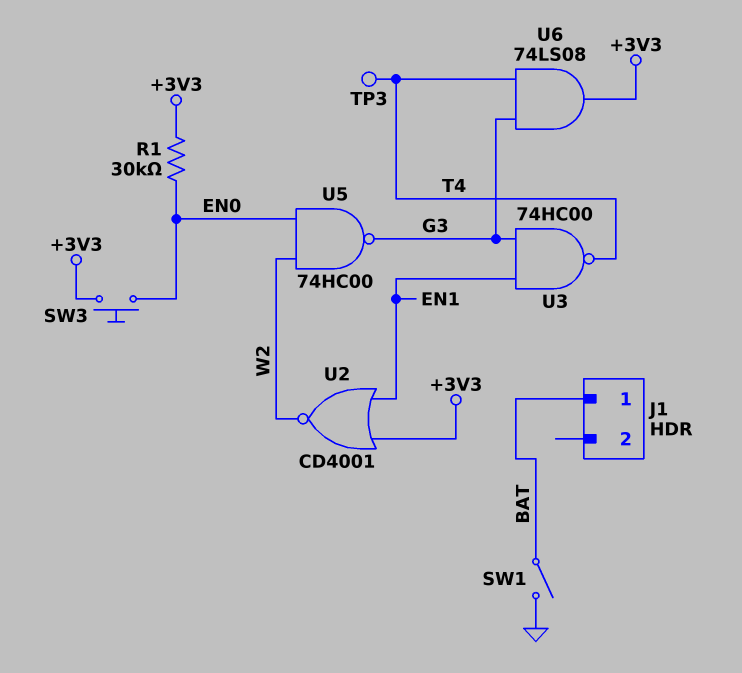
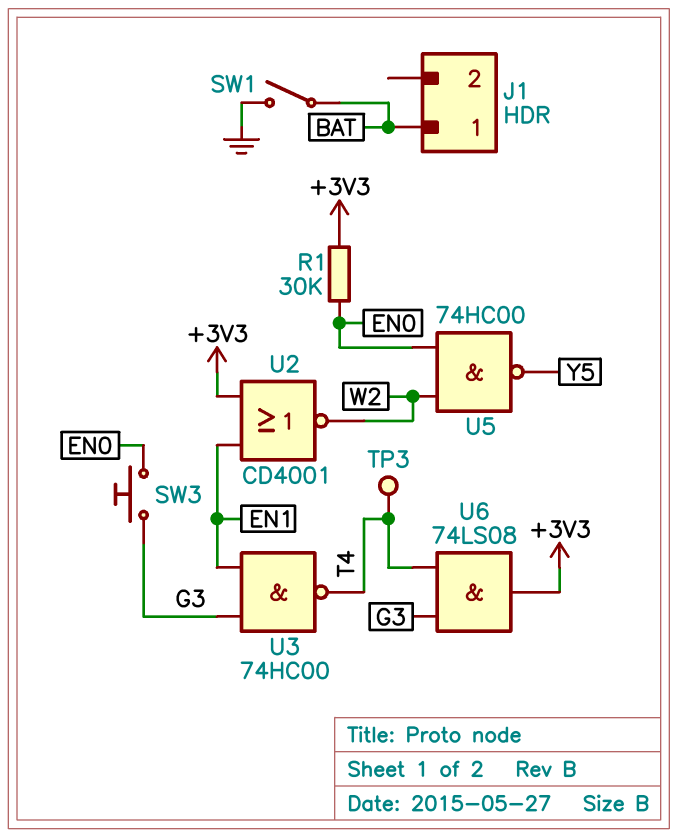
SW3: button (+3V3, EN0) -> button (EN0, G3)
U5: NAND 74HC00 (in EN0, in W2, out G3) -> NAND 74HC00 (in EN0, in W2, out Y5)

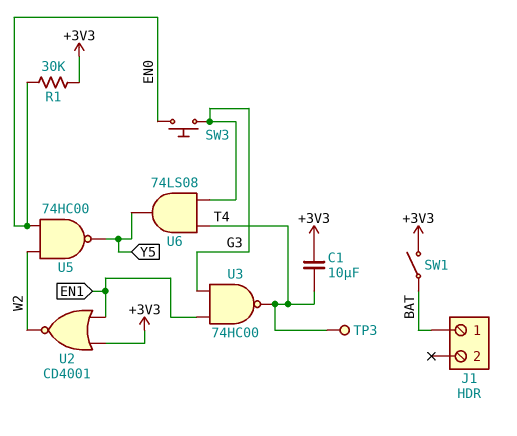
C1: none -> 10uF (+3V3, T4)
SW1: switch (BAT, GND) -> switch (+3V3, BAT)
U6: AND 74LS08 (in G3, in T4, out +3V3) -> AND 74LS08 (in G3, in T4, out Y5)

